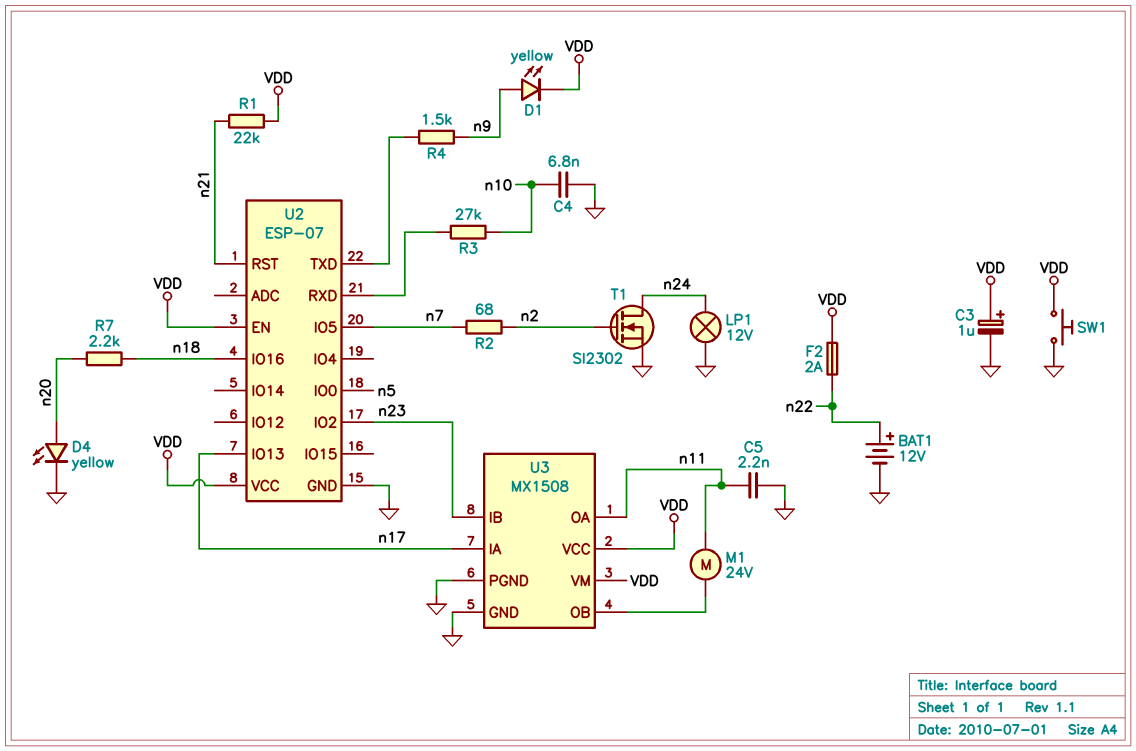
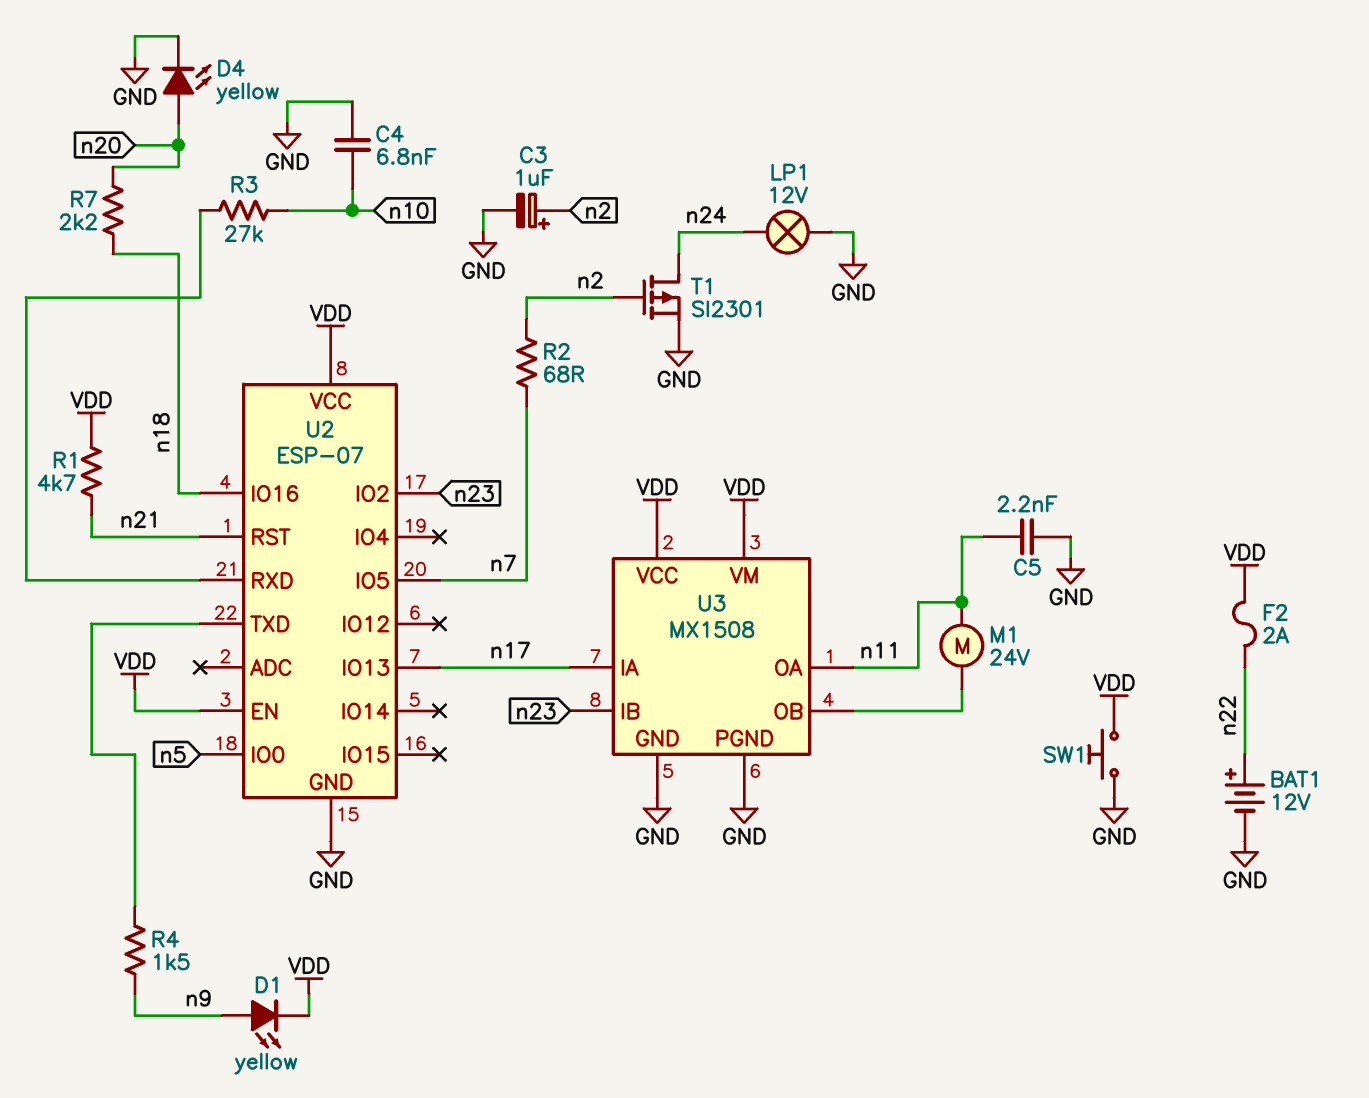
C3: 1uF (plus VDD, minus GND) -> 1uF (plus n2, minus GND)
R1: 22k (VDD, n21) -> 4.7k (VDD, n21)
T1: NMOS SI2302 (G n2, D n24, S GND) -> PMOS SI2301 (G n2, D n24, S GND)

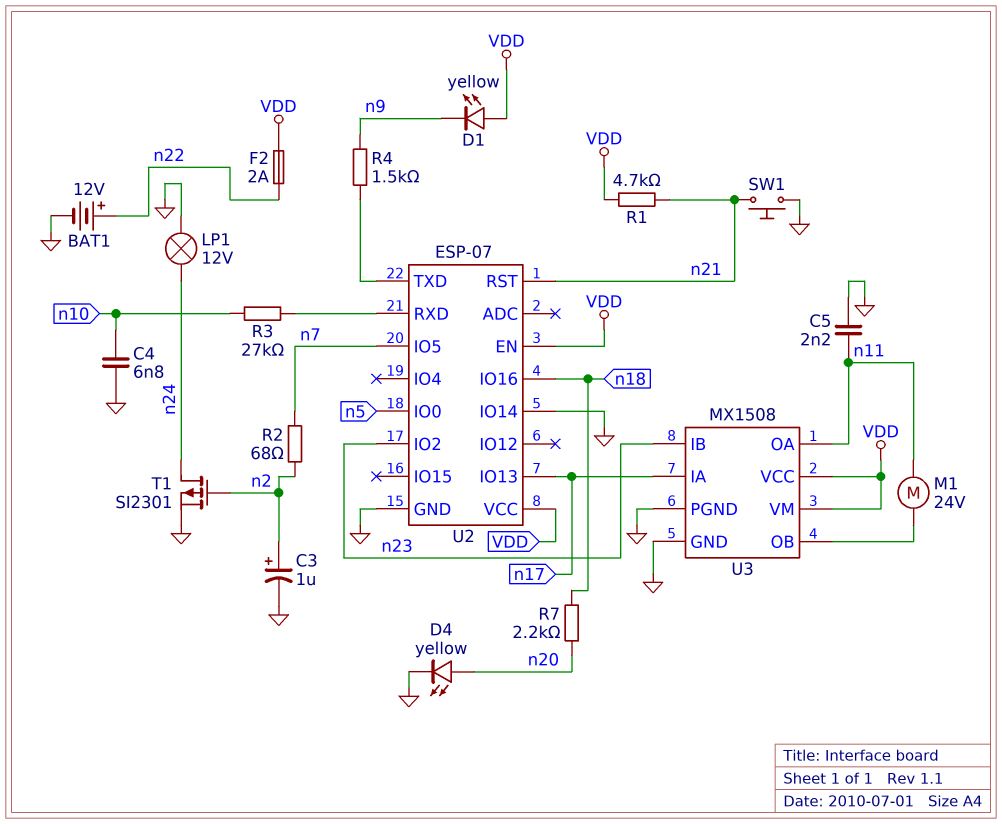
D1: LED yellow (A n9, K VDD) -> LED yellow (A VDD, K n9)
SW1: button (GND, VDD) -> button (GND, n21)
U2 pin IO14: none -> GND

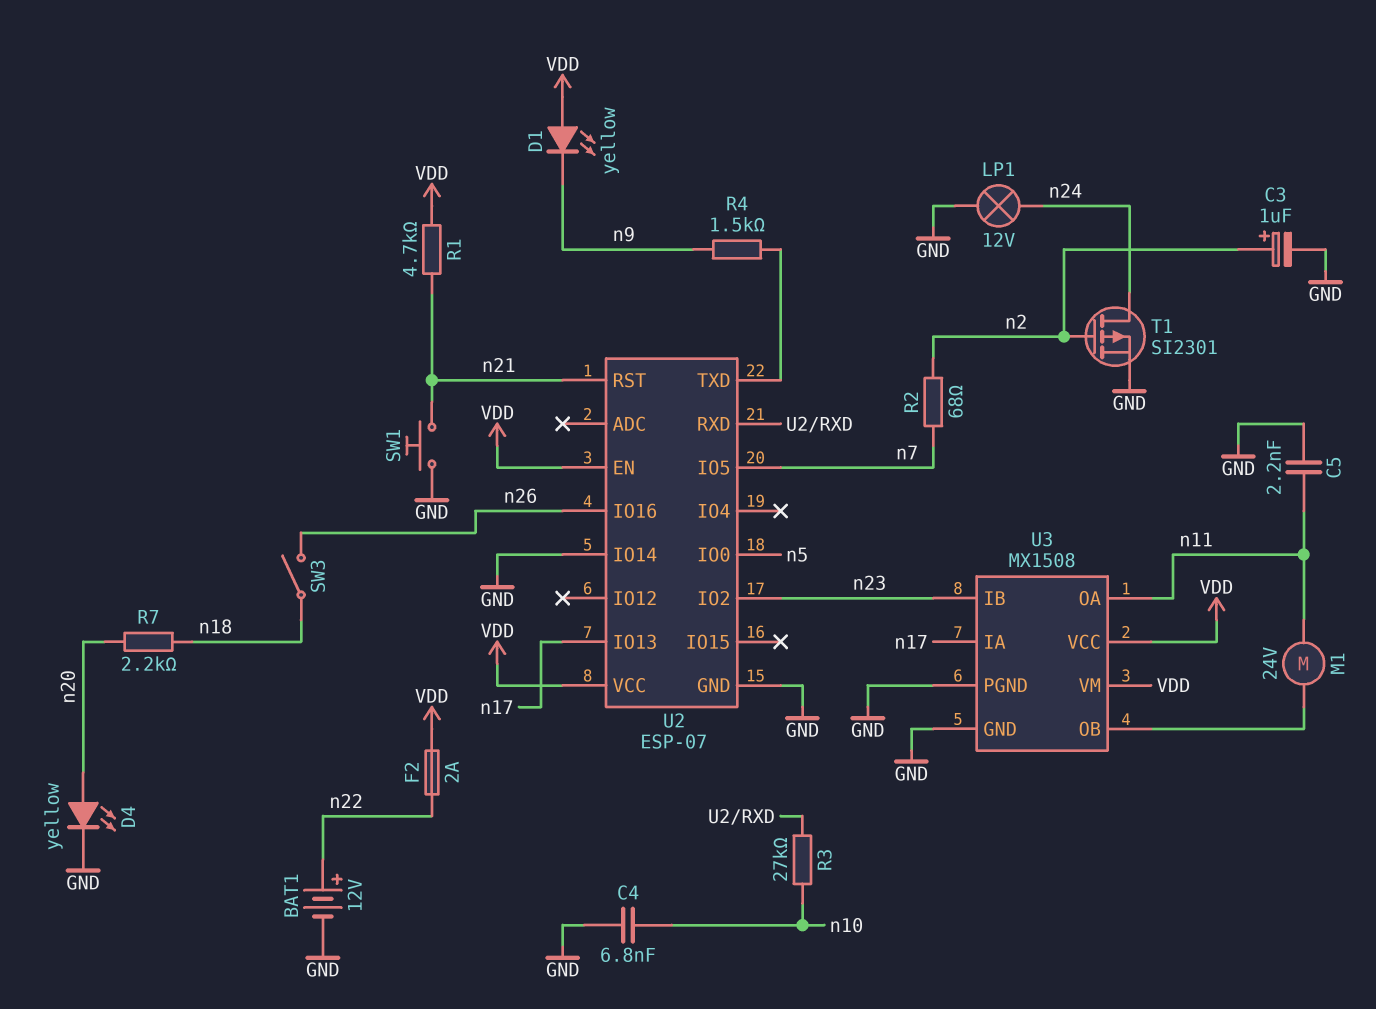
SW3: none -> switch (n18, n26)
U2 pin IO16: n18 -> n26

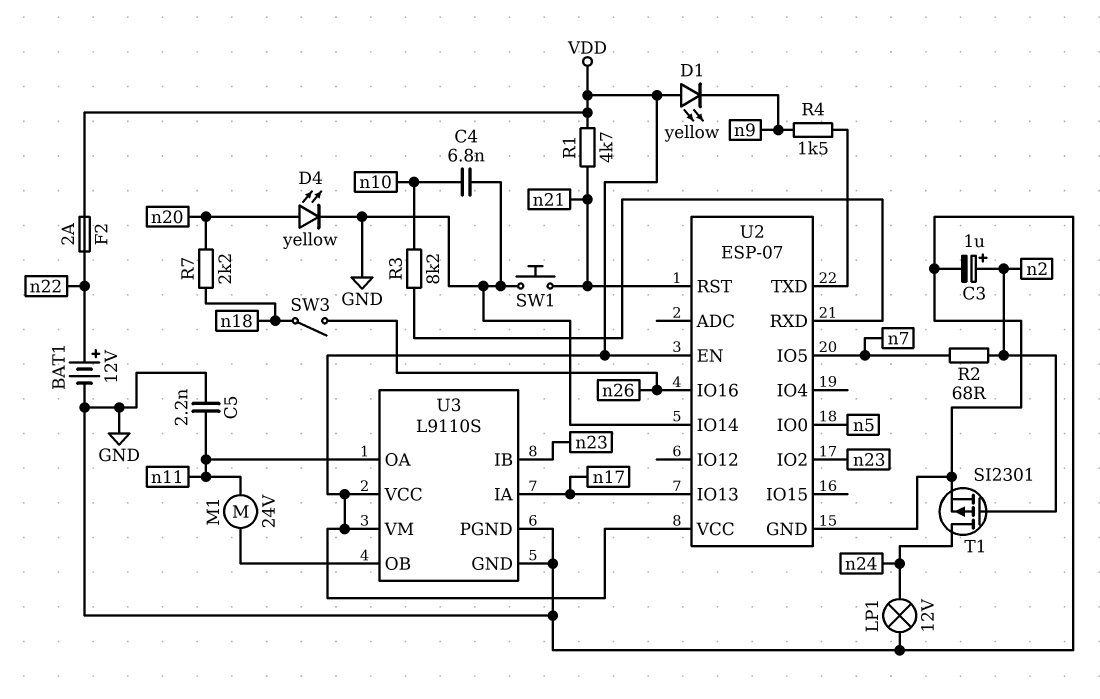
R3: 27k (U2/RXD, n10) -> 8.2k (U2/RXD, n10)
U3: MX1508 -> L9110S

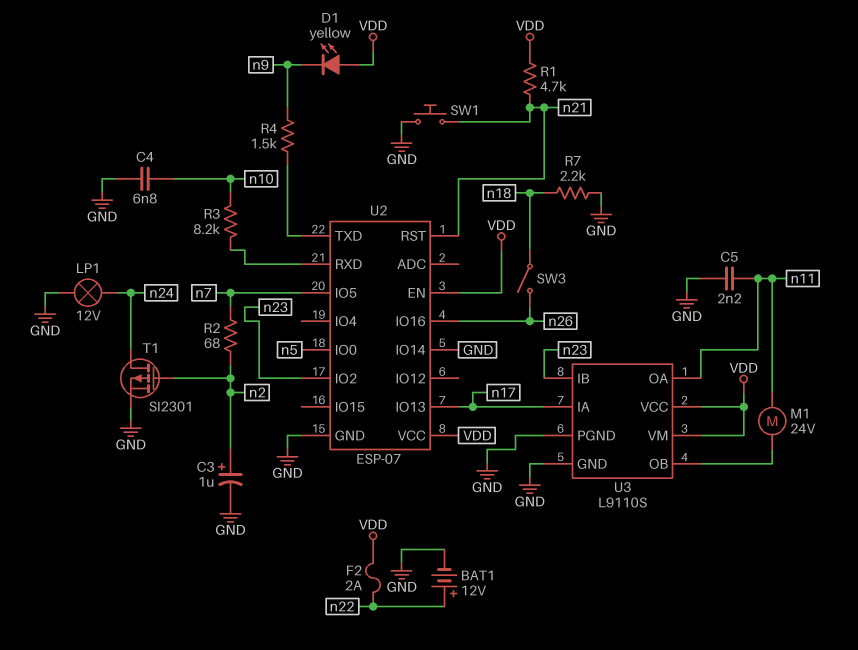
D4: LED yellow (A n20, K GND) -> none
R7: 2.2k (n18, n20) -> 2.2k (GND, n18)

